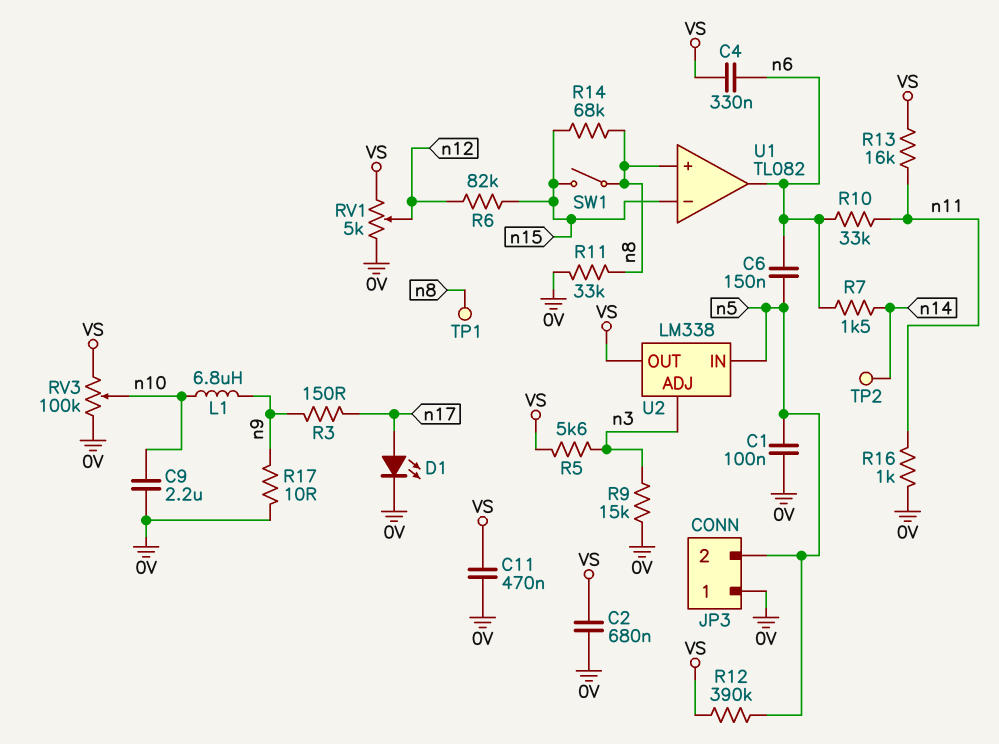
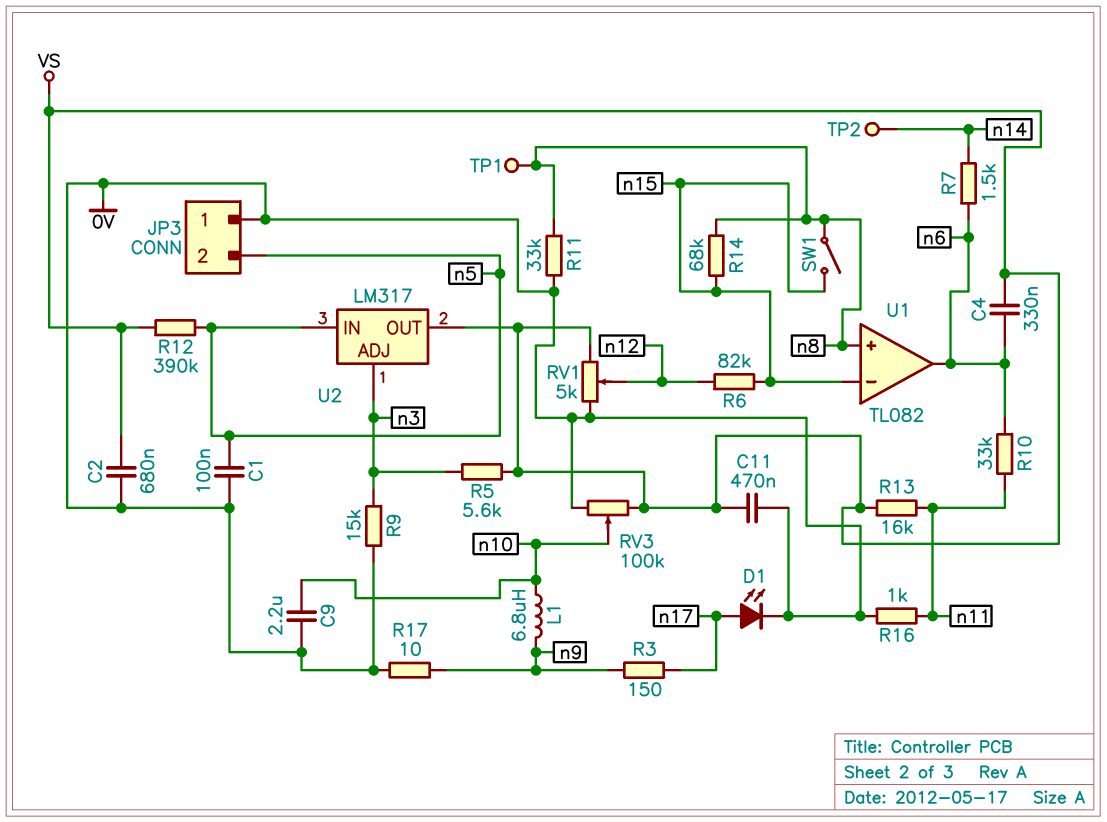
C6: 150nF (n5, n6) -> none
U2: LM338 -> LM317

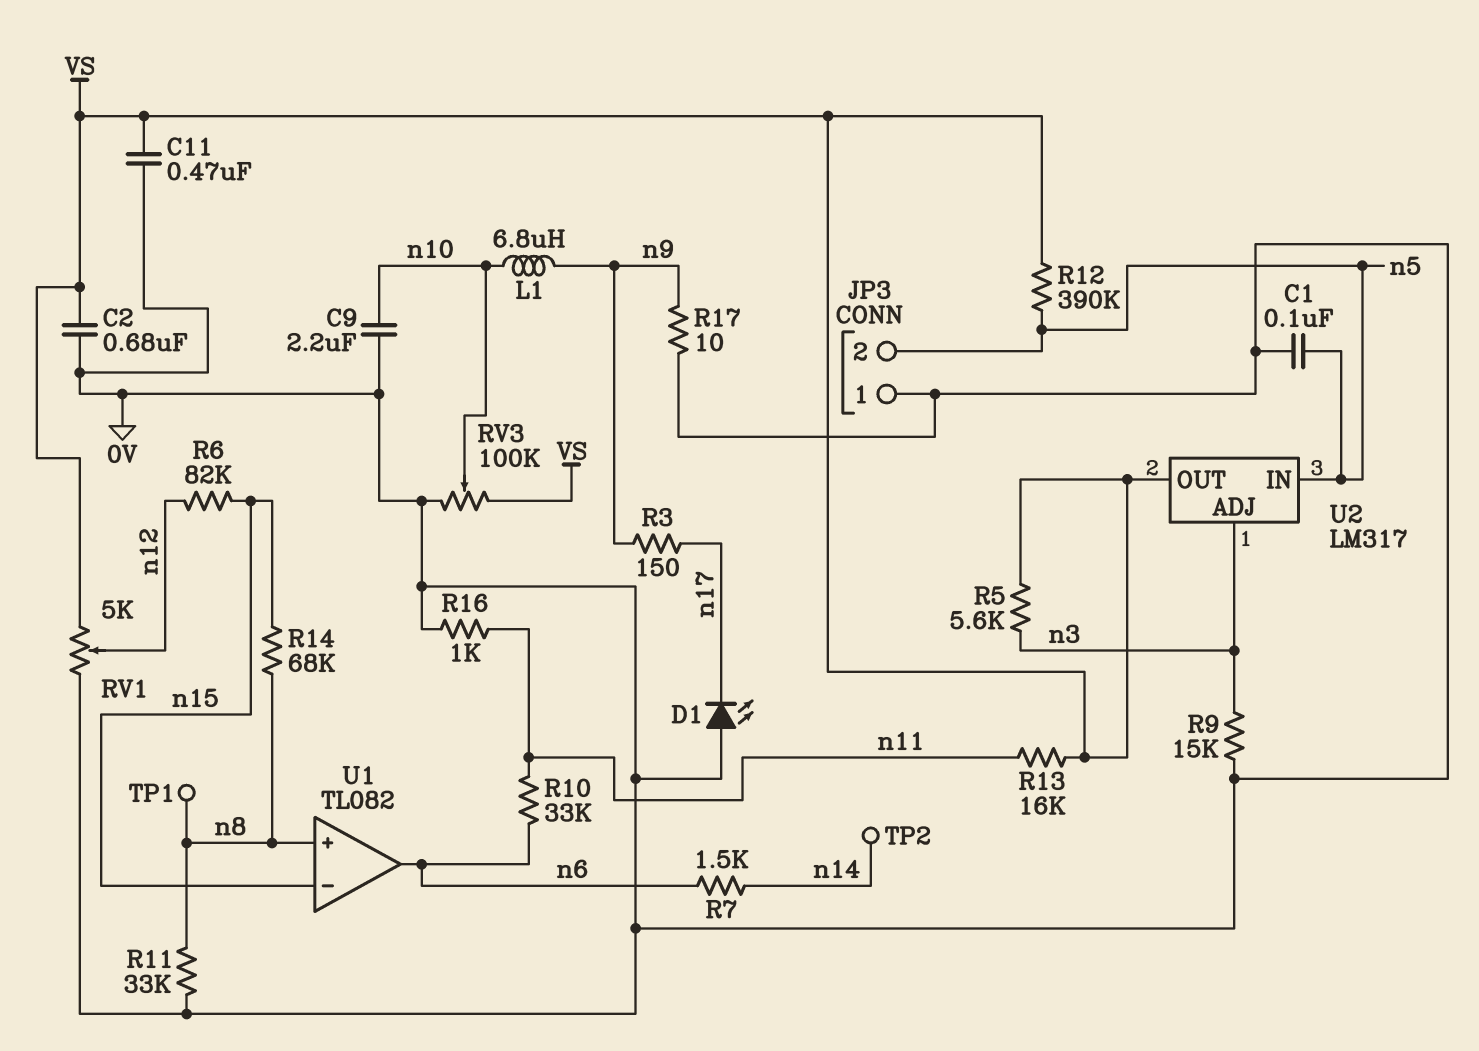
C4: 330nF (VS, n6) -> none
D1: LED (A n17, K 0V) -> LED (A 0V, K n17)
SW1: switch (n8, n15) -> none

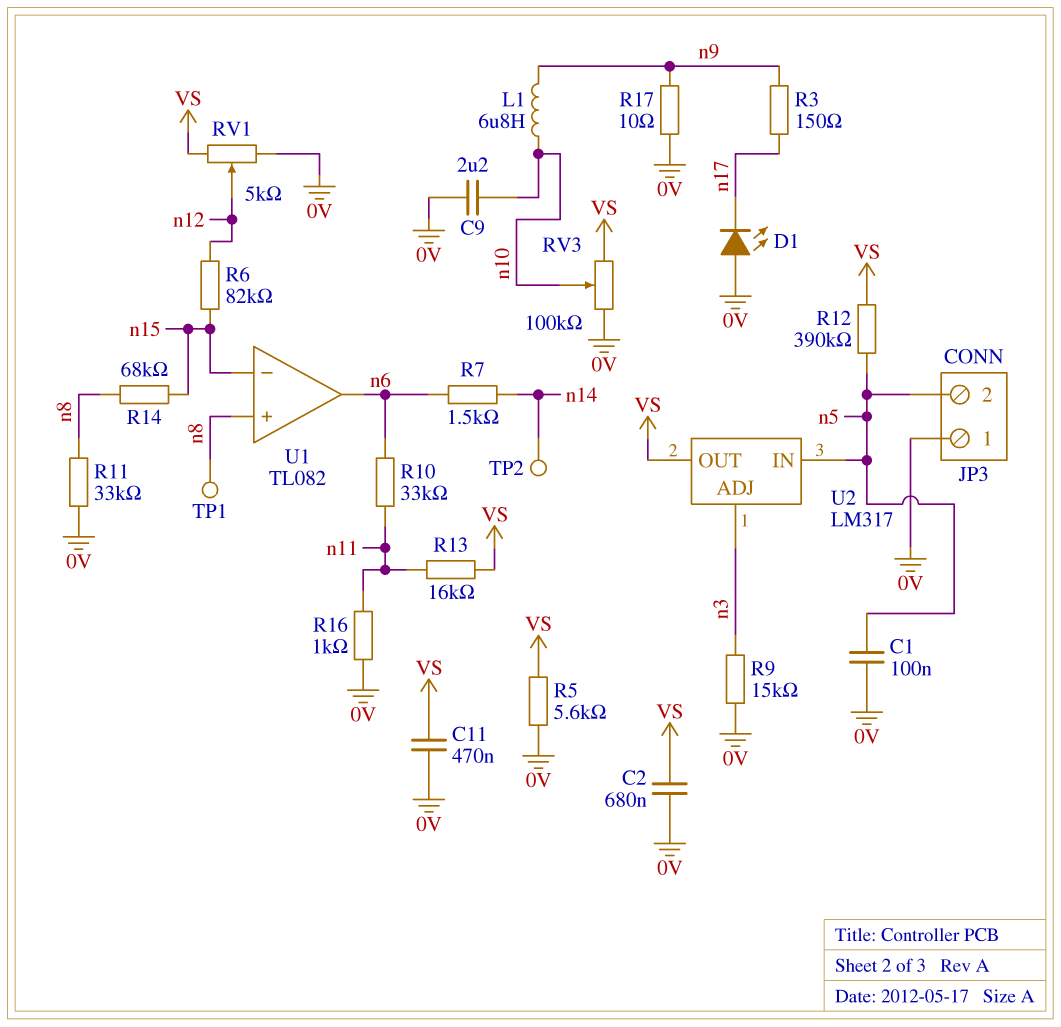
R5: 5.6k (VS, n3) -> 5.6k (0V, VS)

